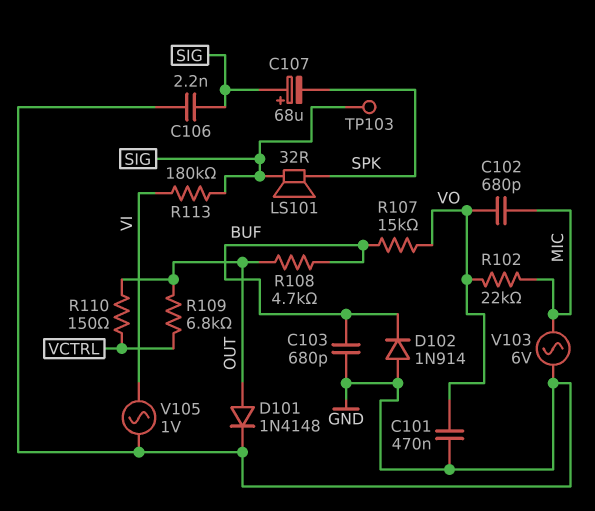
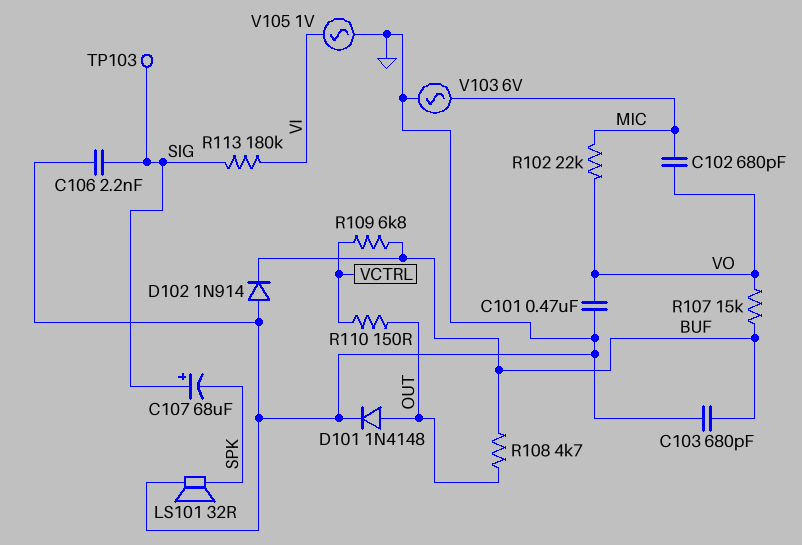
LS101: speaker 32R (SIG, SPK) -> speaker 32R (GND, SPK)
R109: 6.8k (OUT, VCTRL) -> 6.8k (BUF, VCTRL)

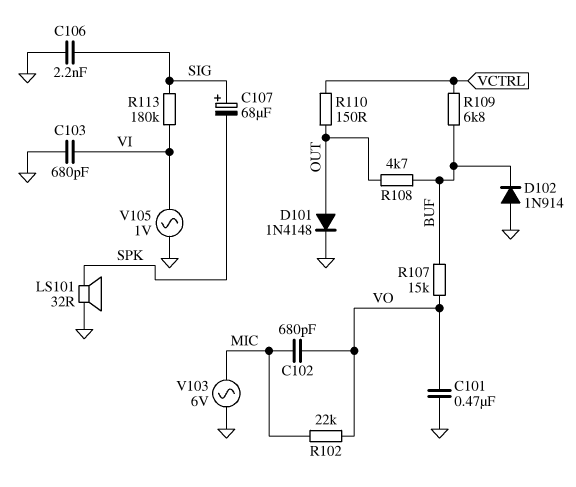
C103: 680pF (BUF, GND) -> 680pF (GND, VI)
TP103: test point (SIG) -> none

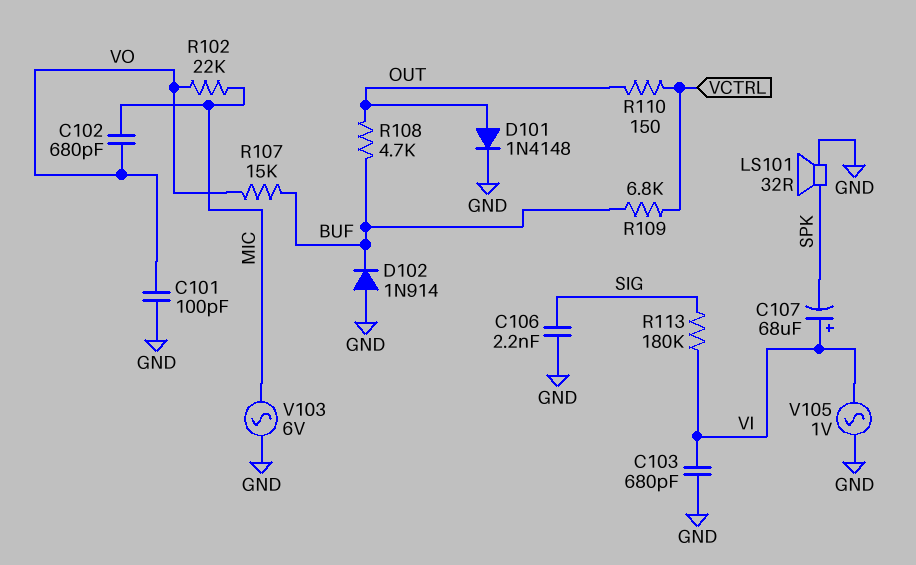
C101: 470nF (GND, VO) -> 100pF (GND, VO)
C107: 68uF (plus SIG, minus SPK) -> 68uF (plus VI, minus SPK)

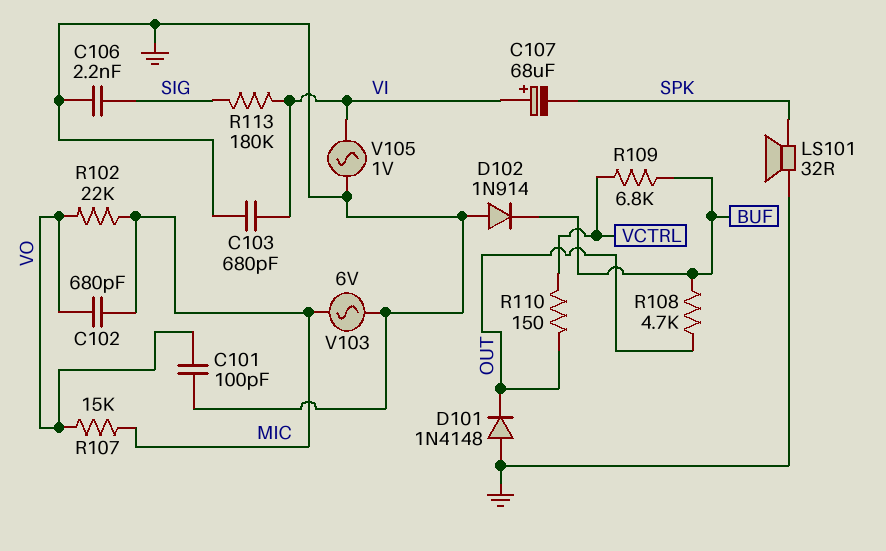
D101: diode 1N4148 (A OUT, K GND) -> diode 1N4148 (A GND, K OUT)
R107: 15k (BUF, VO) -> 15k (MIC, VO)

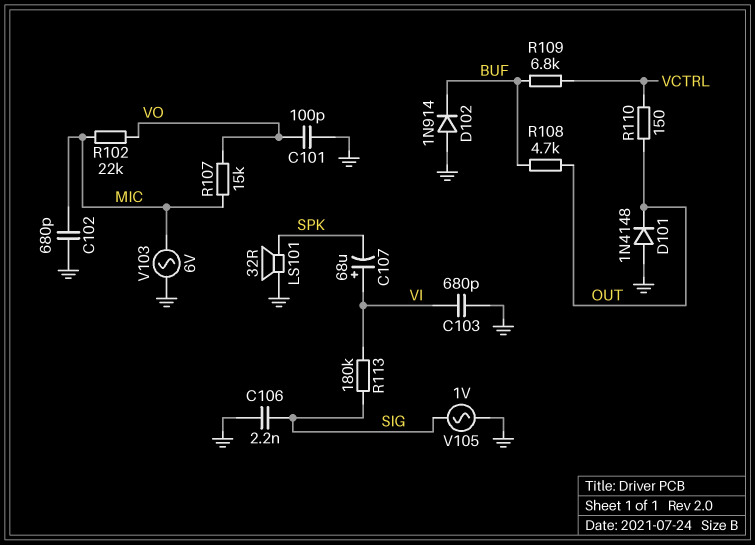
C102: 680pF (MIC, VO) -> 680pF (GND, MIC)
V105: AC 1V (GND, VI) -> AC 1V (GND, SIG)

